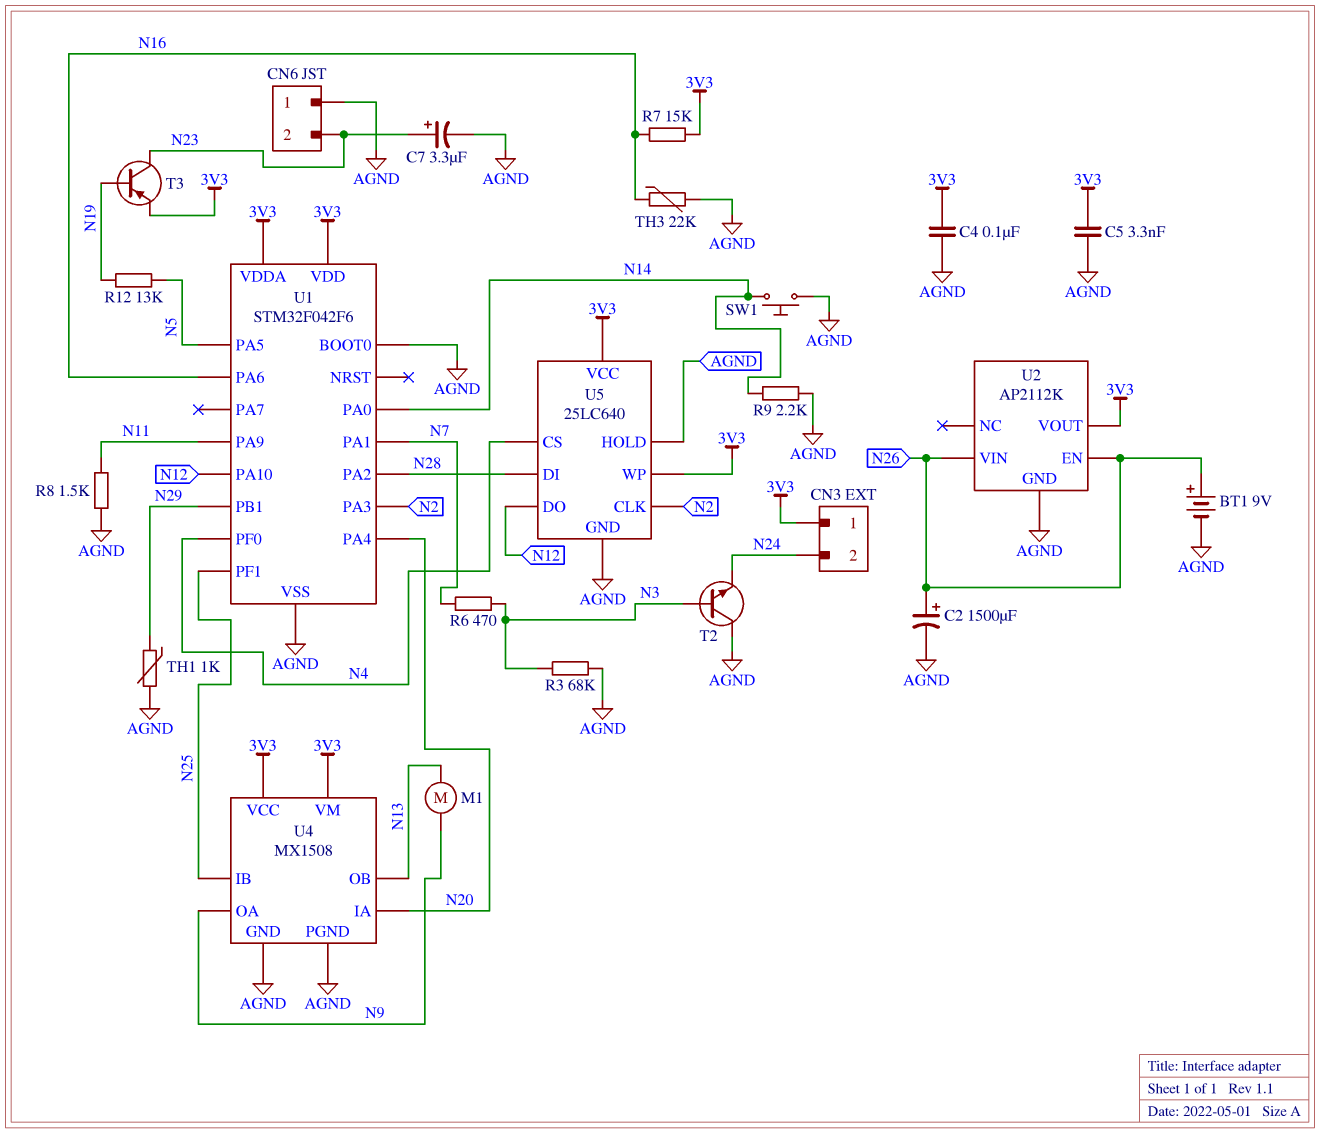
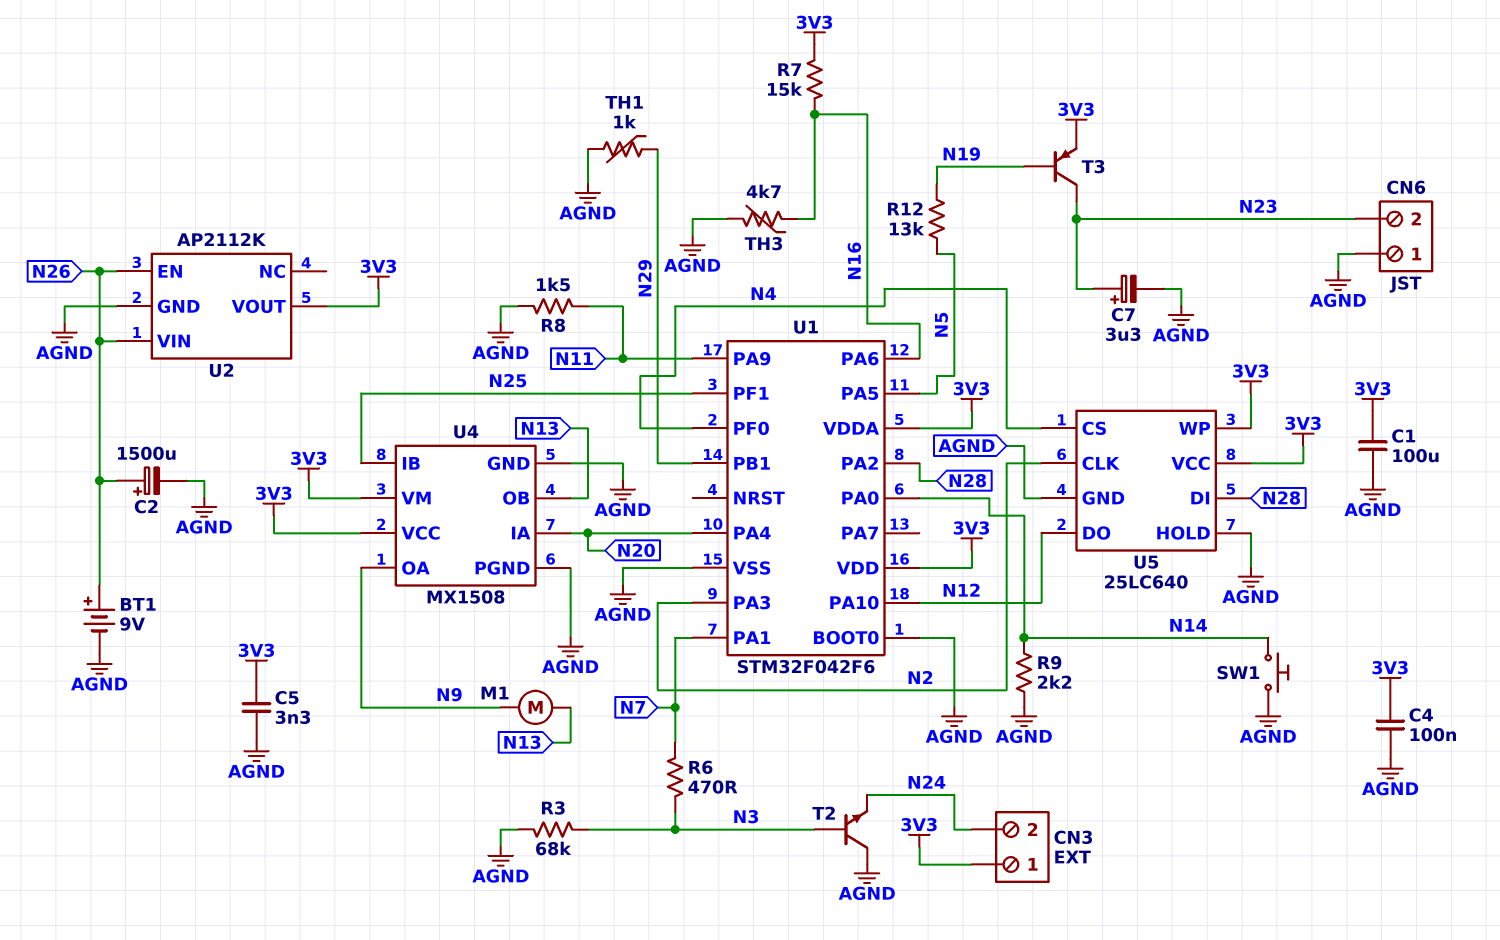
C1: none -> 100uF (3V3, AGND)
TH3: 22k (AGND, N16) -> 4.7k (AGND, N16)

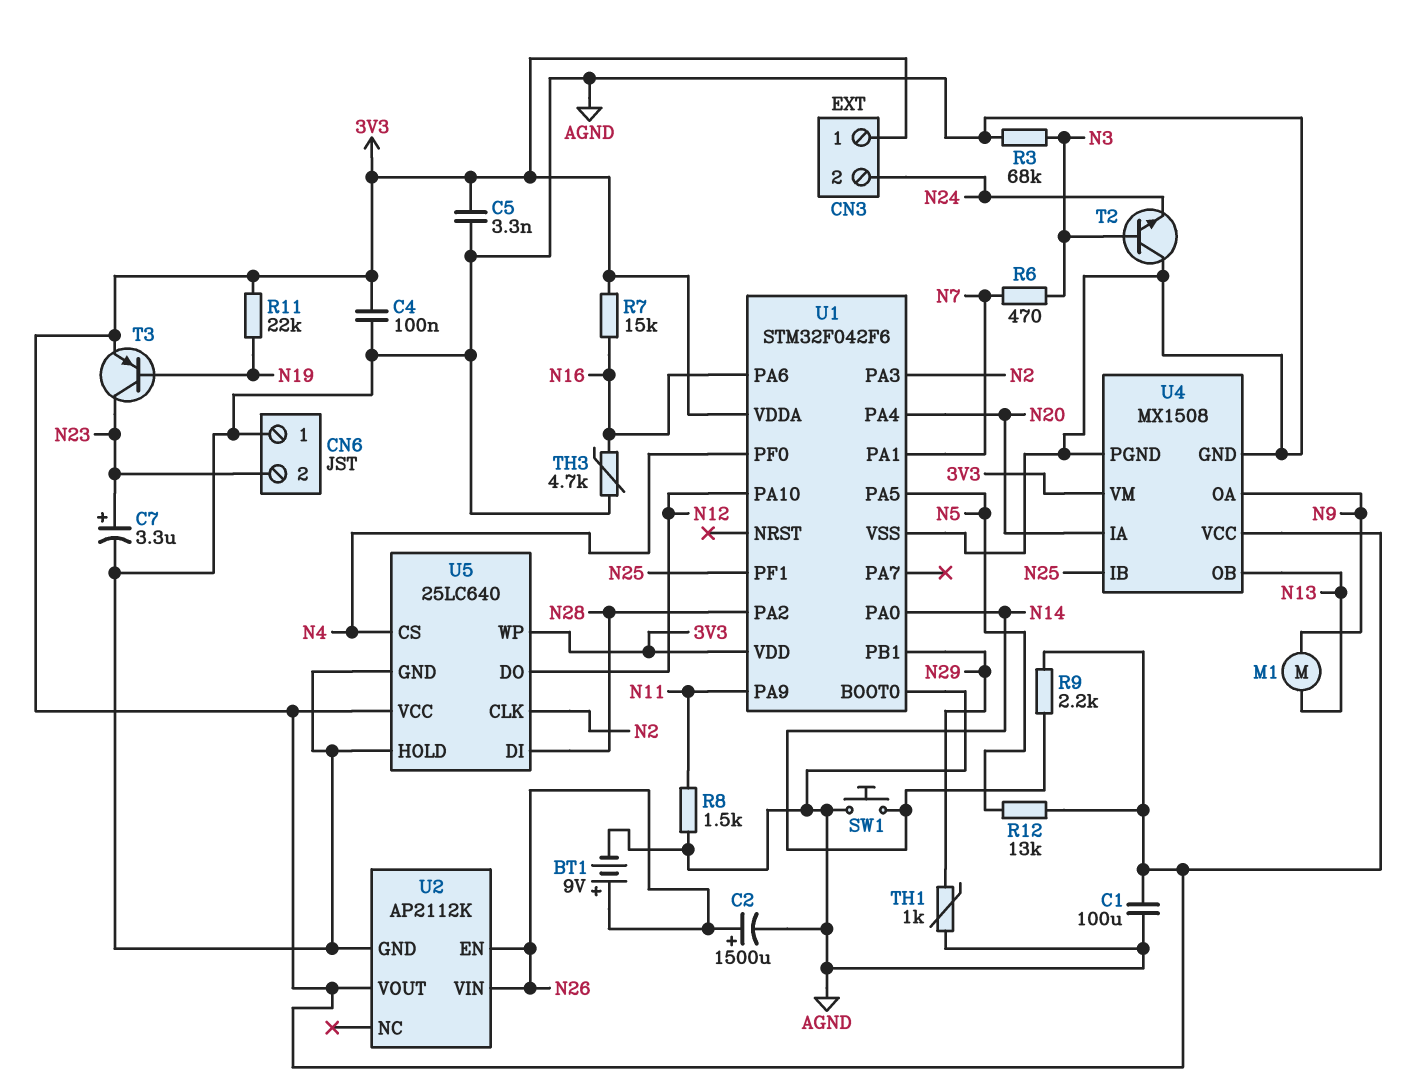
R9: 2.2k (AGND, N14) -> 2.2k (3V3, N14)
R11: none -> 22k (3V3, N19)
R12: 13k (N5, N19) -> 13k (3V3, N5)

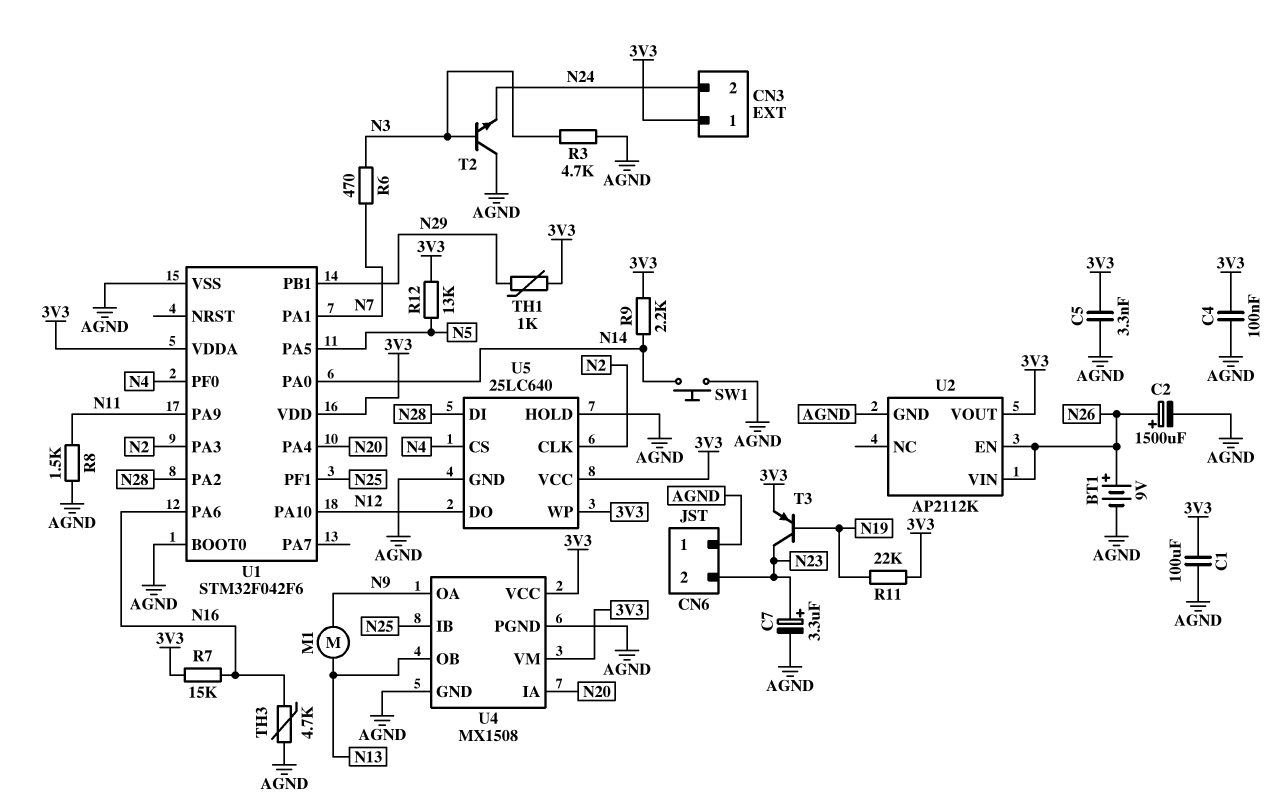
R3: 68k (AGND, N3) -> 4.7k (AGND, N3)
TH1: 1k (AGND, N29) -> 1k (3V3, N29)

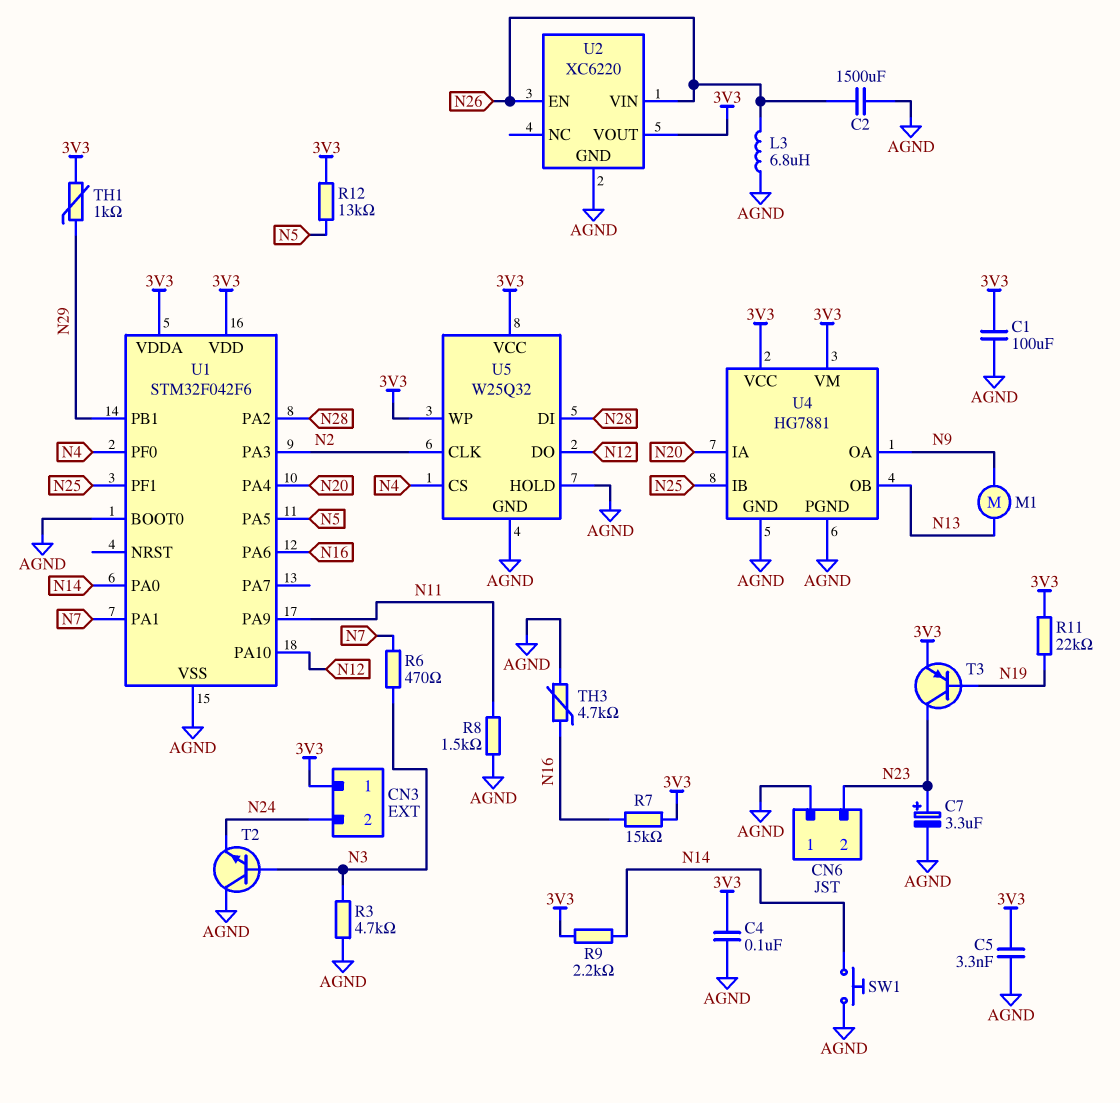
BT1: 9V (plus N26, minus AGND) -> none
C2: 1500uF (plus N26, minus AGND) -> 1500uF (AGND, N26)
L3: none -> 6.8uH (AGND, N26)
U2: AP2112K -> XC6220
U4: MX1508 -> HG7881
U5: 25LC640 -> W25Q32

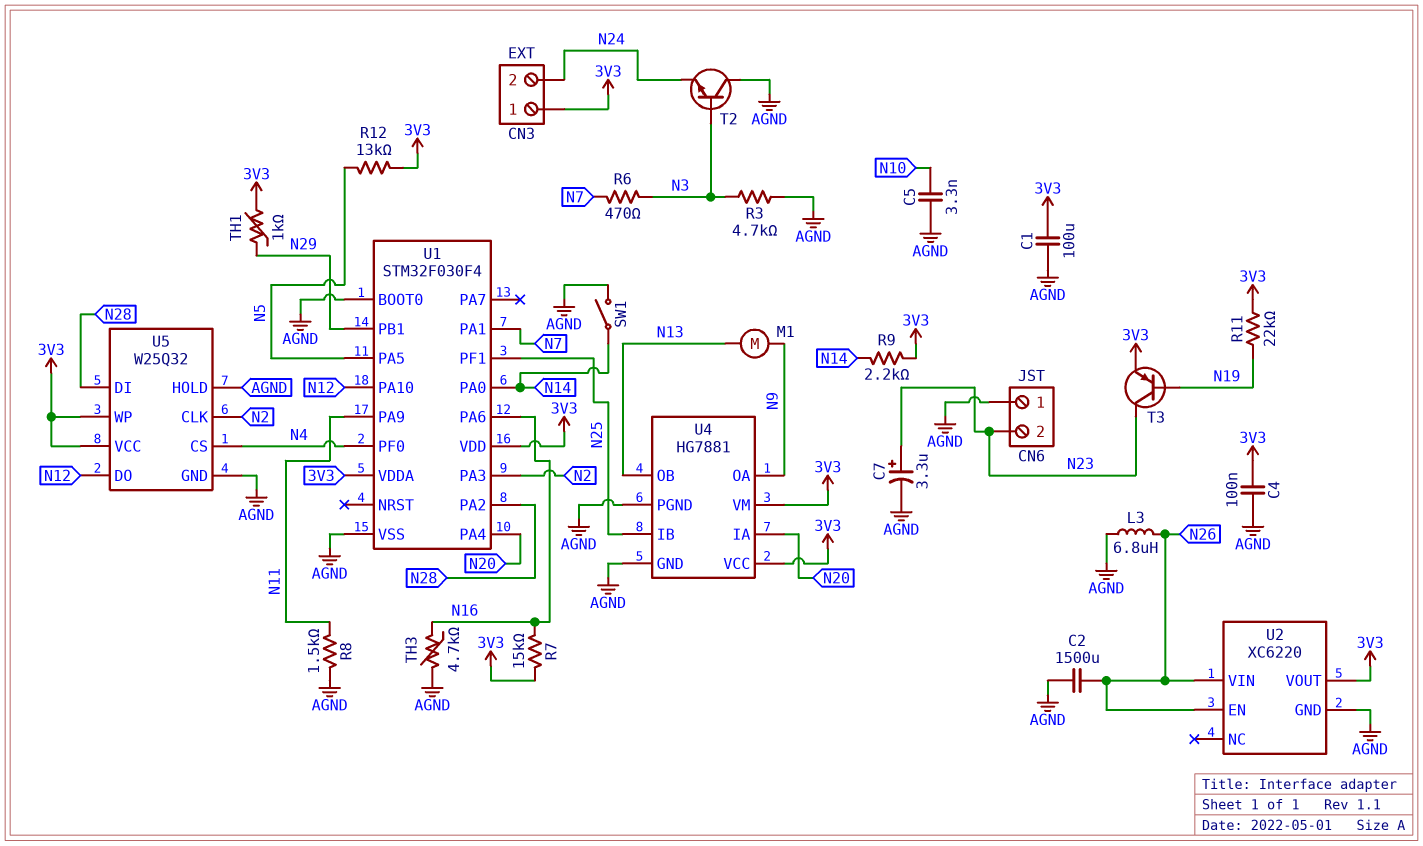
C5: 3.3nF (3V3, AGND) -> 3.3nF (AGND, N10)
SW1: button (AGND, N14) -> switch (AGND, N14)
U1: STM32F042F6 -> STM32F030F4

